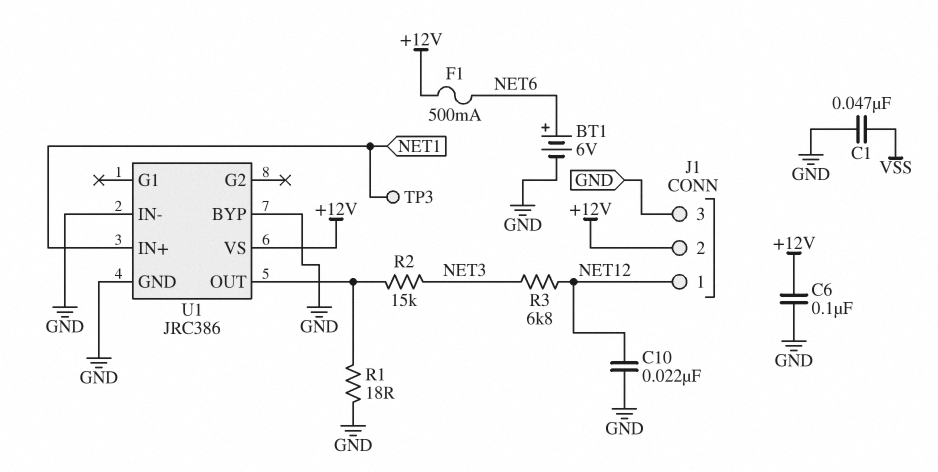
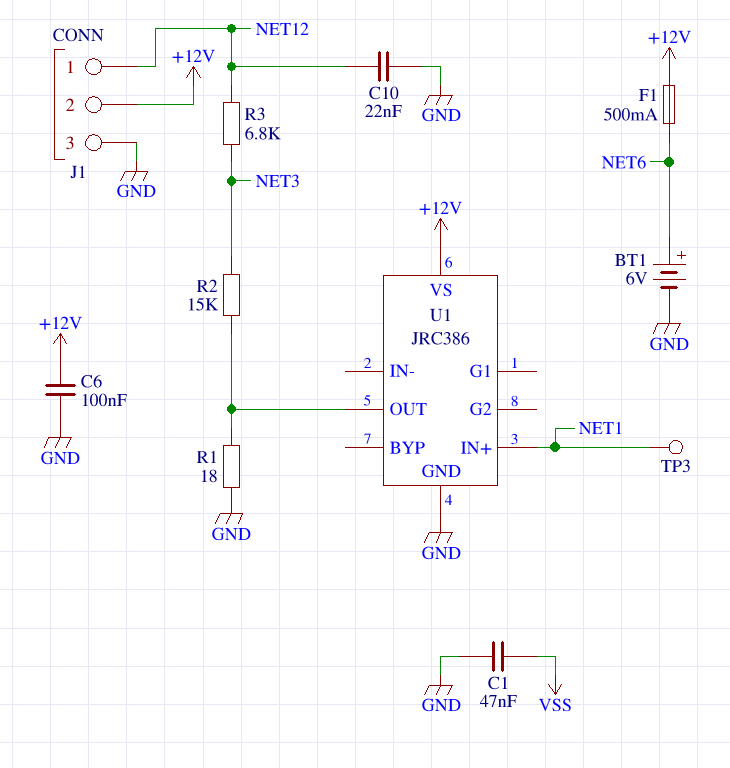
U1 pin BYP: GND -> none
U1 pin IN-: GND -> none

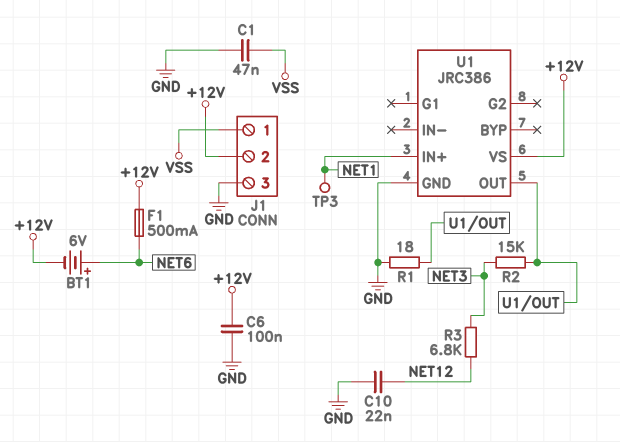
BT1: 6V (plus NET6, minus GND) -> 6V (plus NET6, minus +12V)
J1 pin 1: NET12 -> VSS

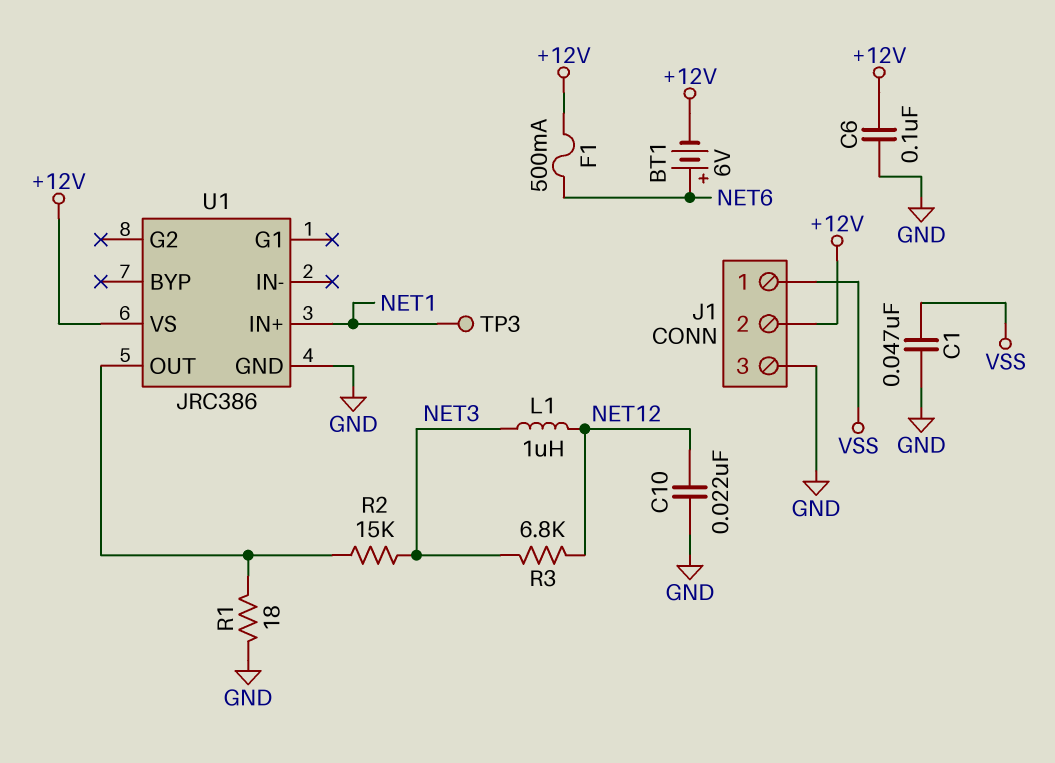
L1: none -> 1uH (NET3, NET12)

